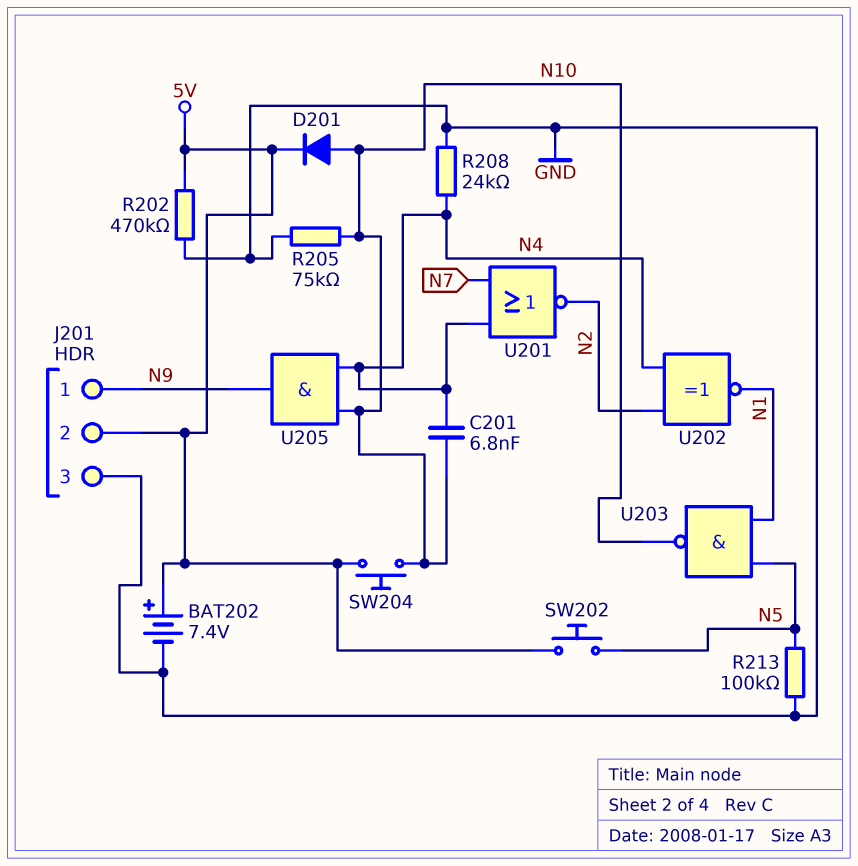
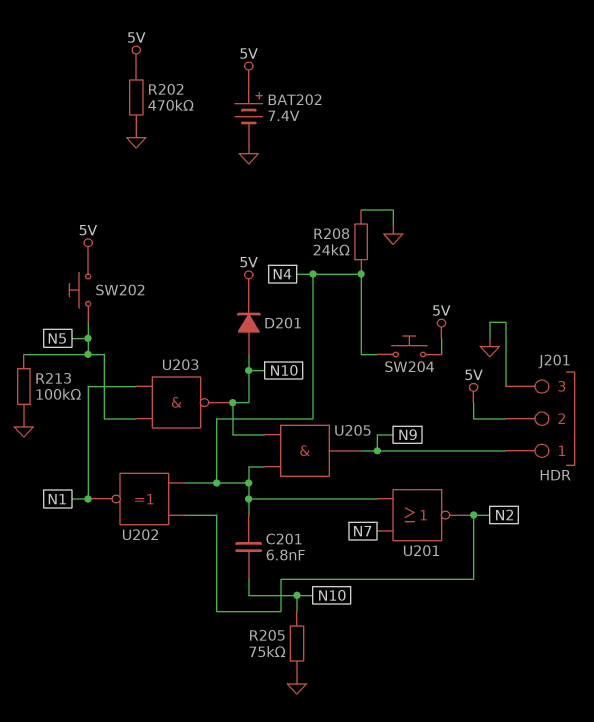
SW204: button (5V, N10) -> button (5V, N4)

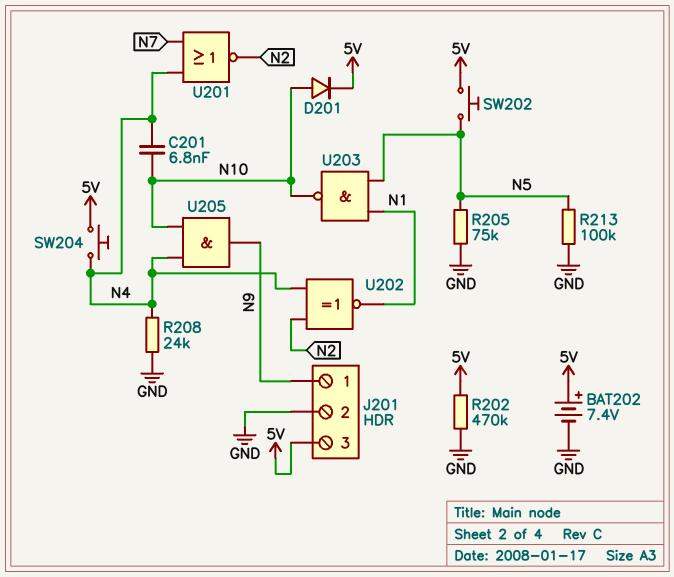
J201 pin 2: 5V -> GND
J201 pin 3: GND -> 5V
R205: 75k (GND, N10) -> 75k (GND, N5)

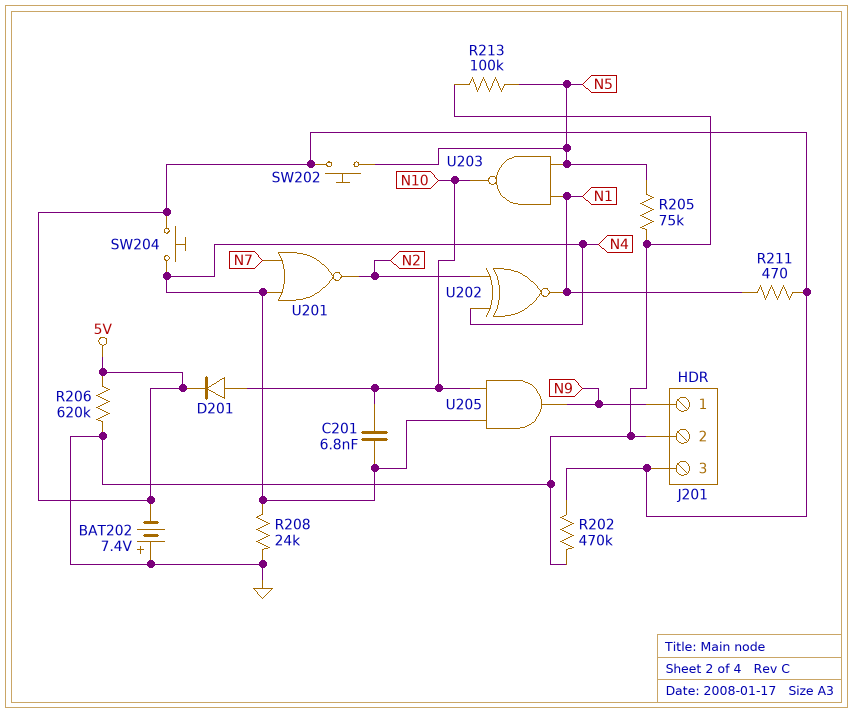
BAT202: 7.4V (plus 5V, minus GND) -> 7.4V (plus GND, minus 5V)
R206: none -> 620k (5V, GND)
R211: none -> 470 (5V, N1)

